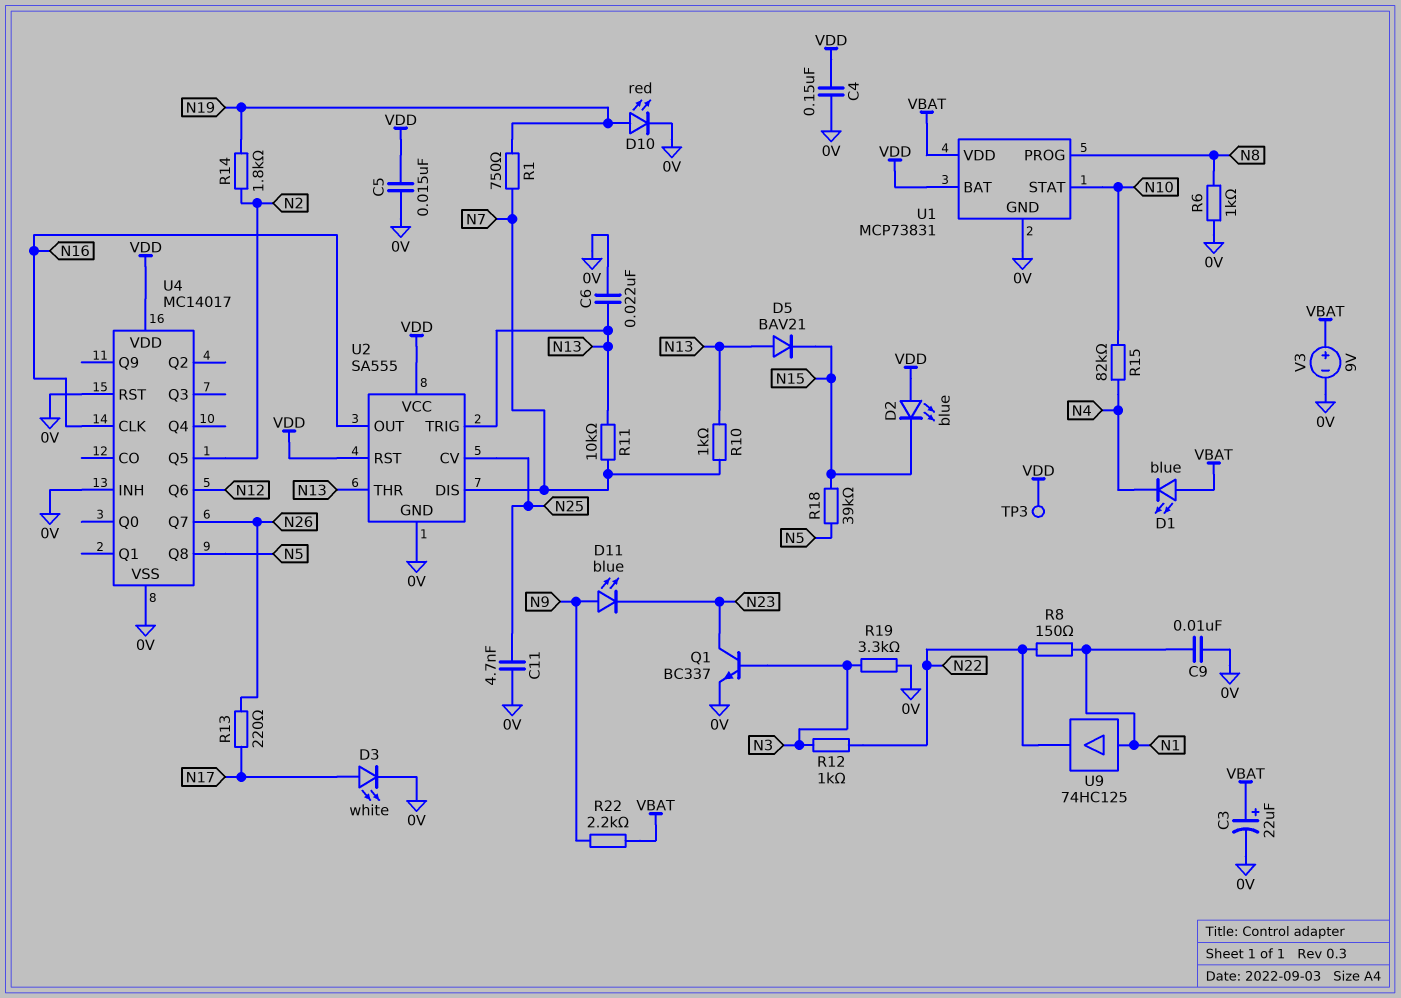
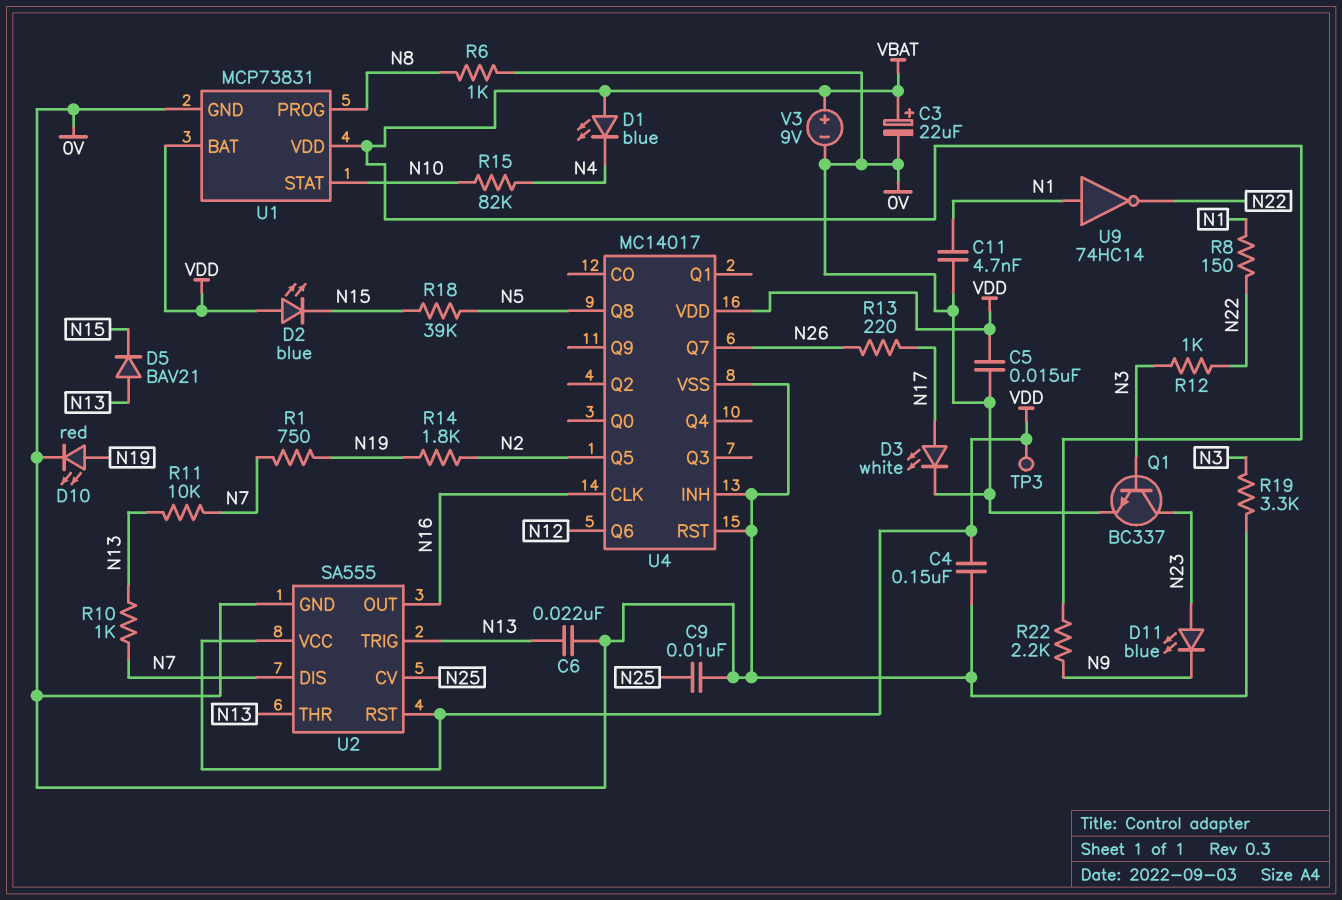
C9: 10nF (0V, N1) -> 10nF (0V, N25)
C11: 4.7nF (0V, N25) -> 4.7nF (0V, N1)
D11: LED blue (A N9, K N23) -> LED blue (A N23, K N9)
U9: buffer 74HC125 (in N1, out N22) -> NOT 74HC14 (in N1, out N22)

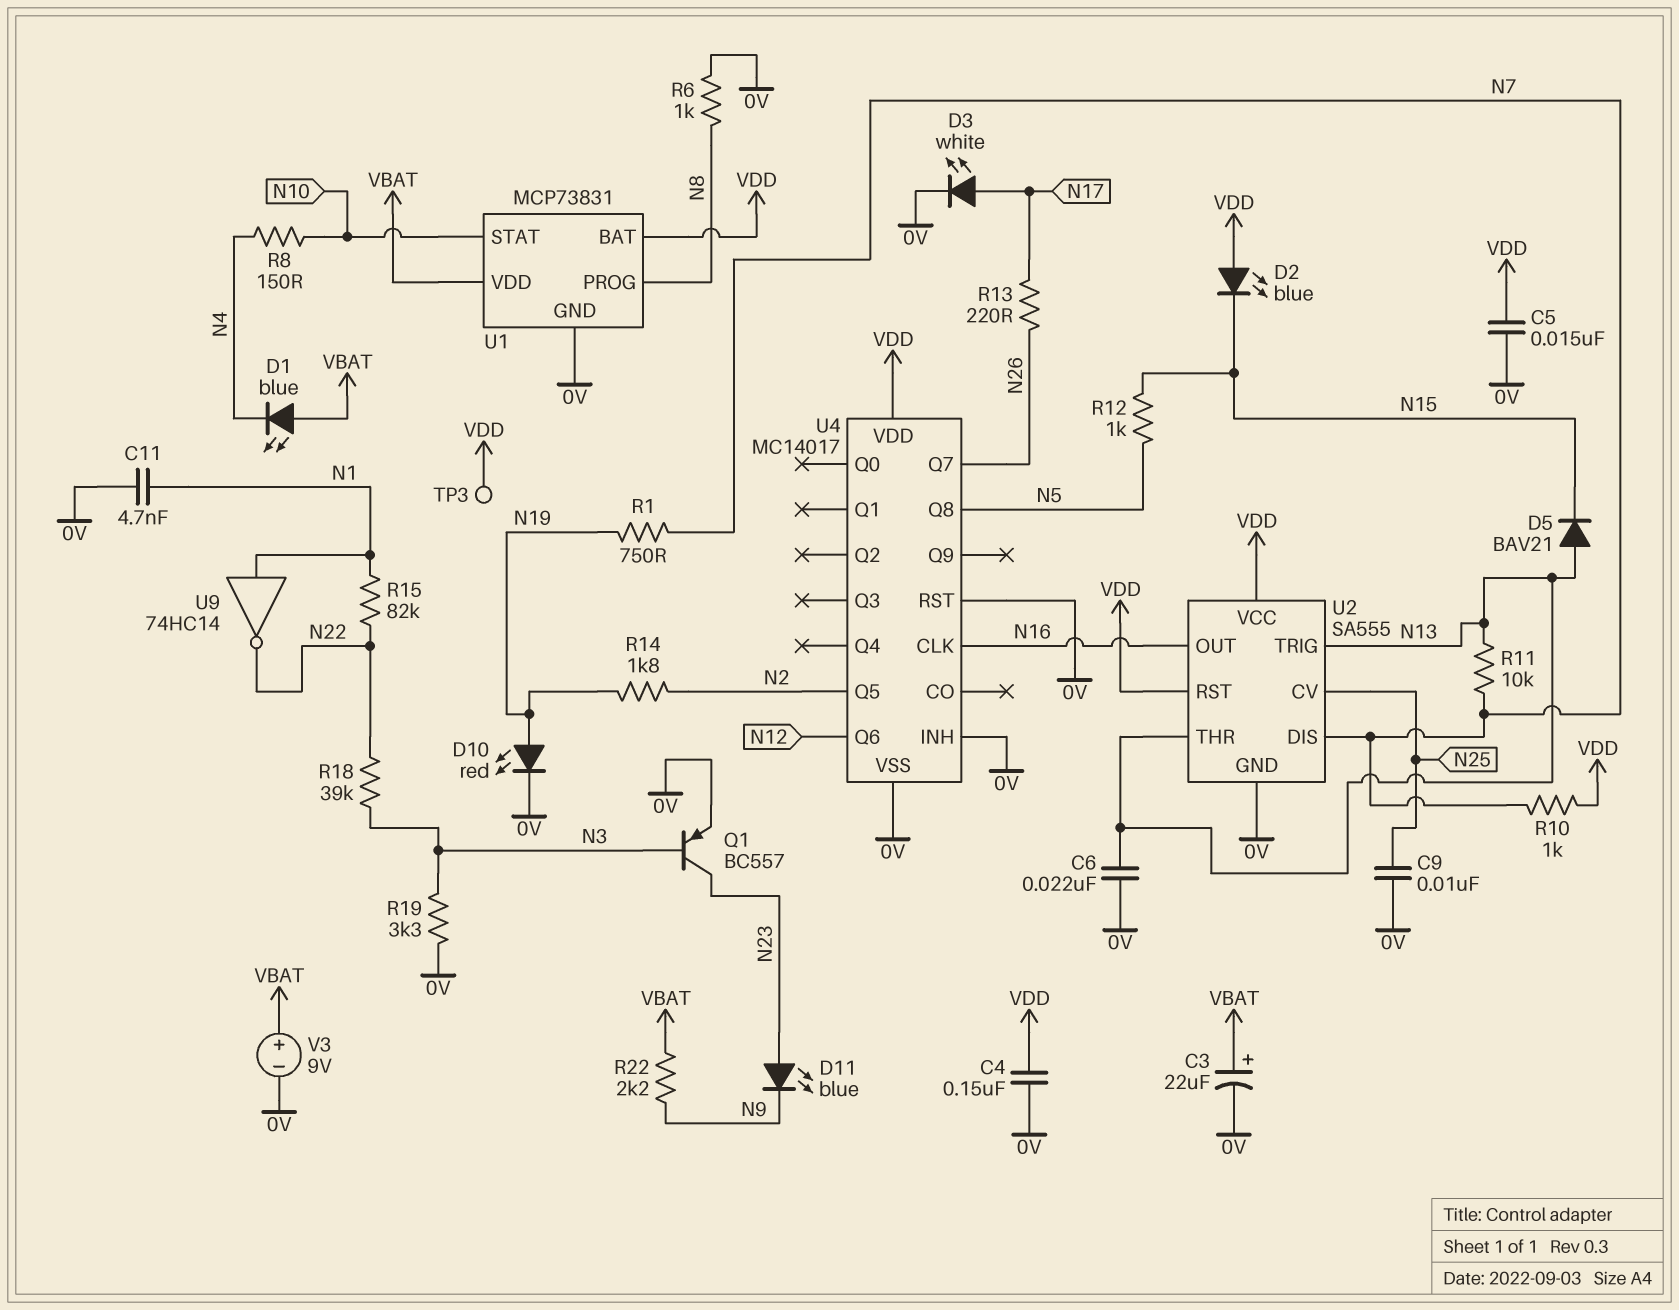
Q1: NPN BC337 (B N3, C N23, E 0V) -> PNP BC557 (B N3, C N23, E 0V)
R8: 150 (N1, N22) -> 150 (N4, N10)
R10: 1k (N7, N13) -> 1k (N7, VDD)
R12: 1k (N3, N22) -> 1k (N5, N15)
R15: 82k (N4, N10) -> 82k (N1, N22)
R18: 39k (N5, N15) -> 39k (N3, N22)

